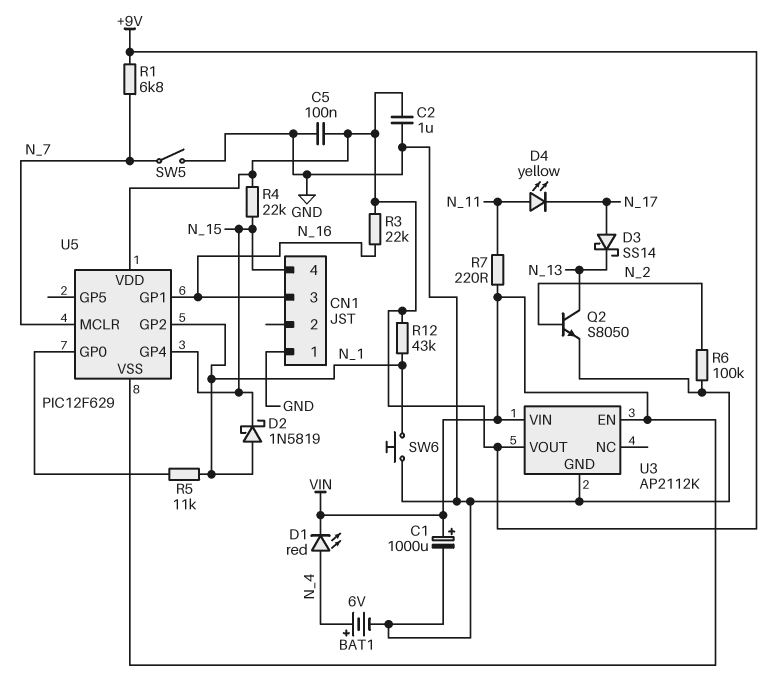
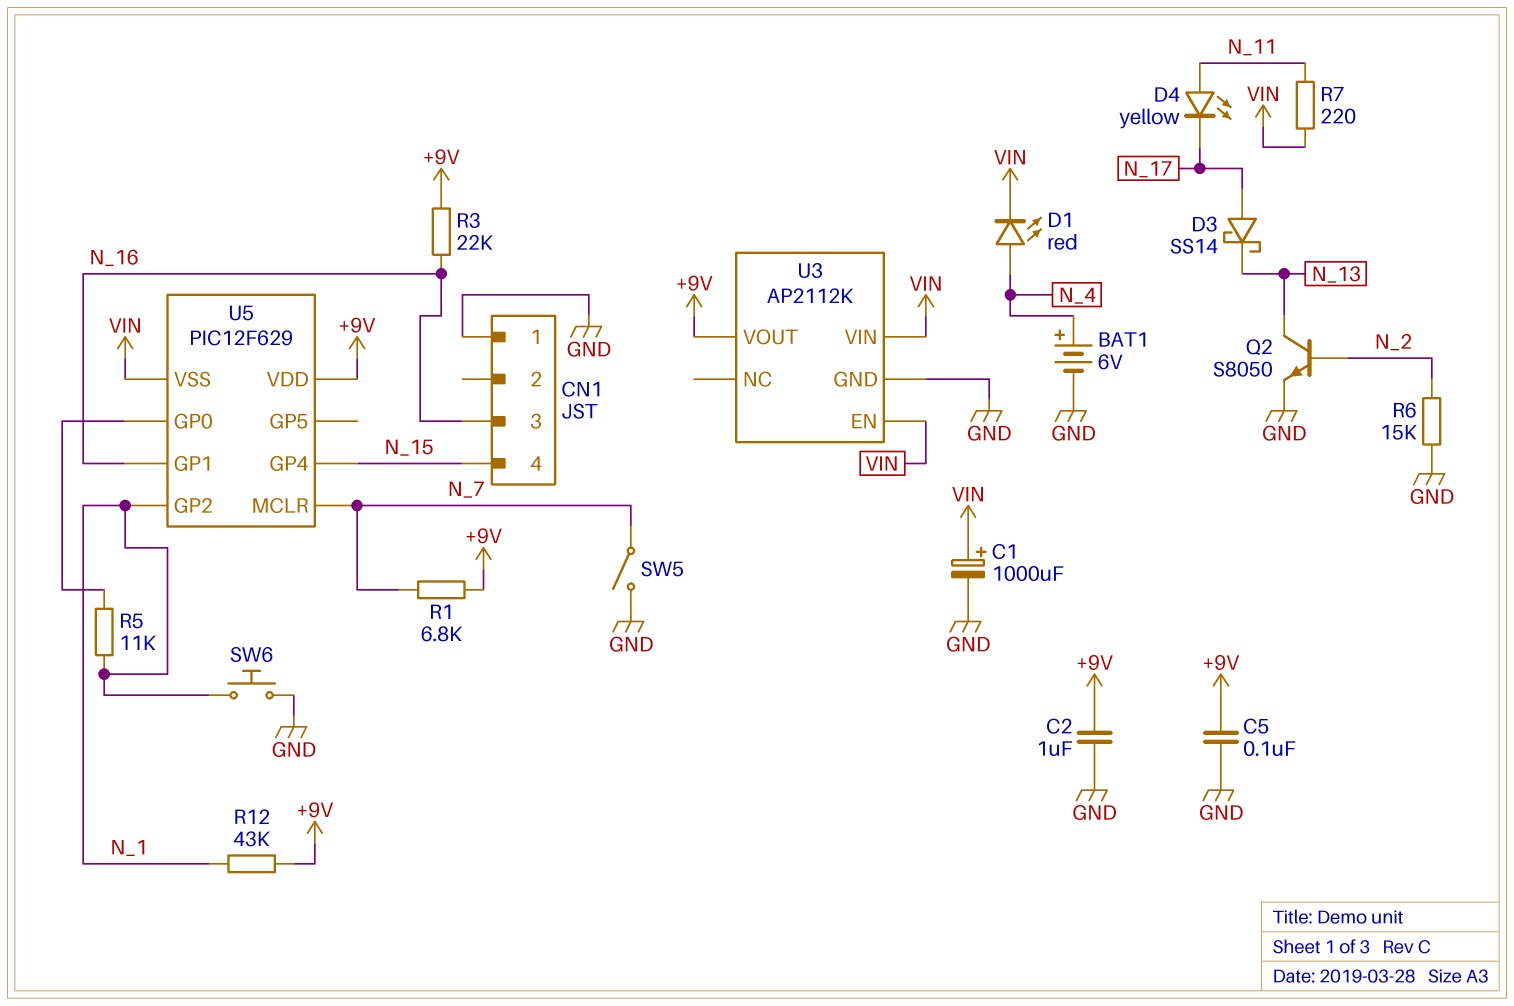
D2: schottky 1N5819 (A N_1, K N_15) -> none
R4: 22k (+9V, N_15) -> none
R6: 100k (GND, N_2) -> 15k (GND, N_2)

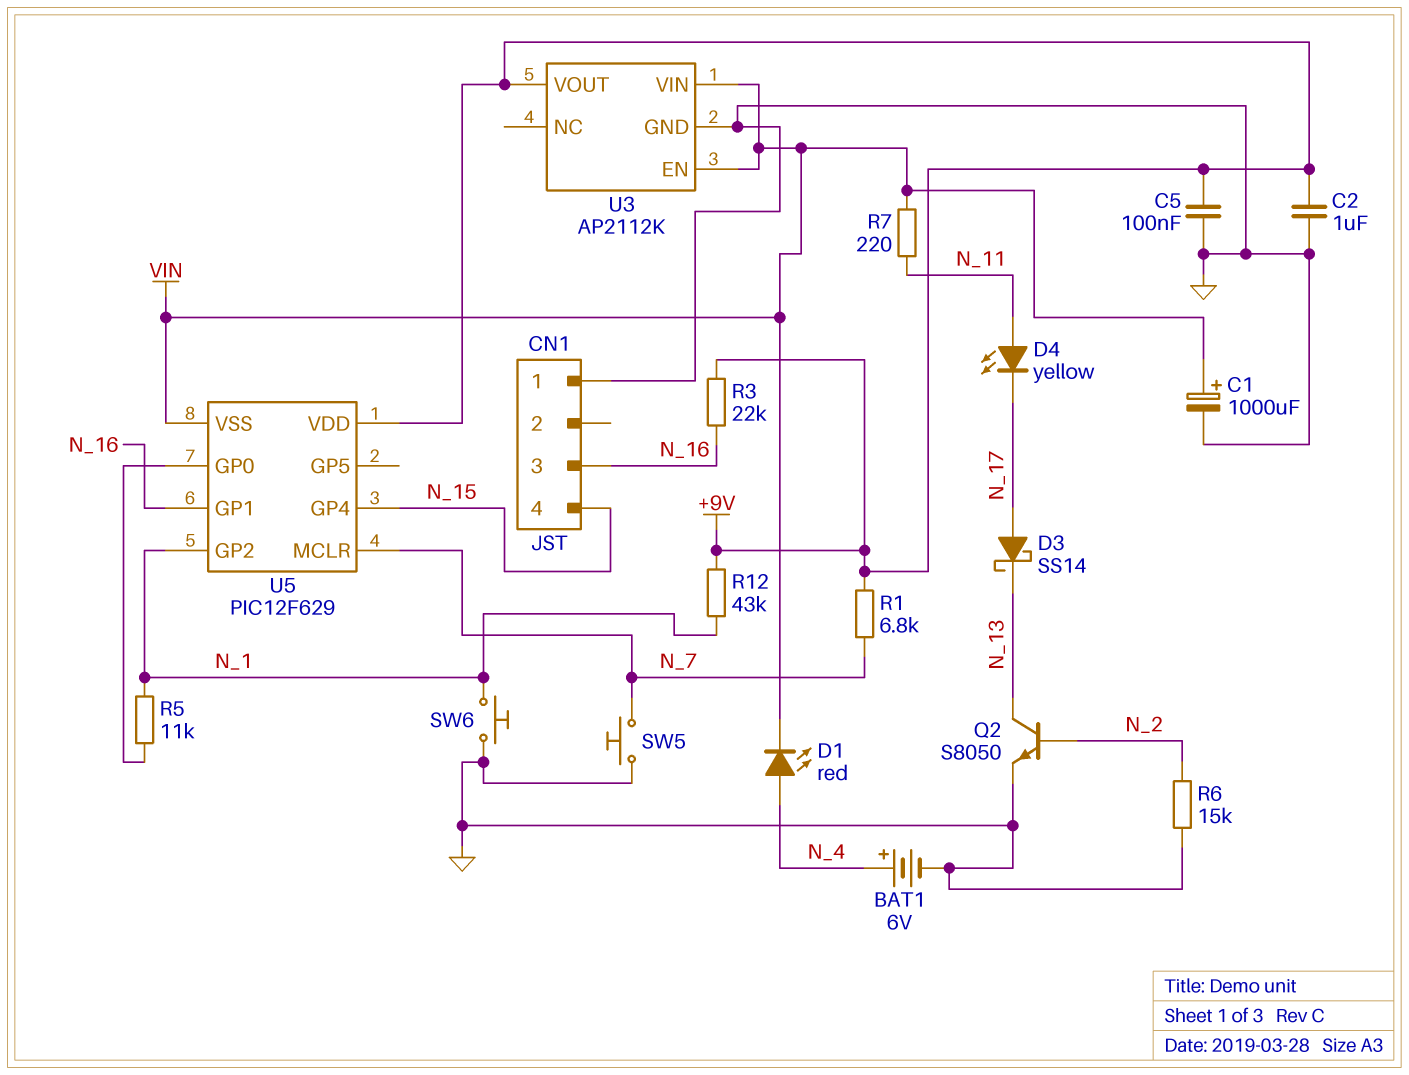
SW5: switch (GND, N_7) -> button (GND, N_7)

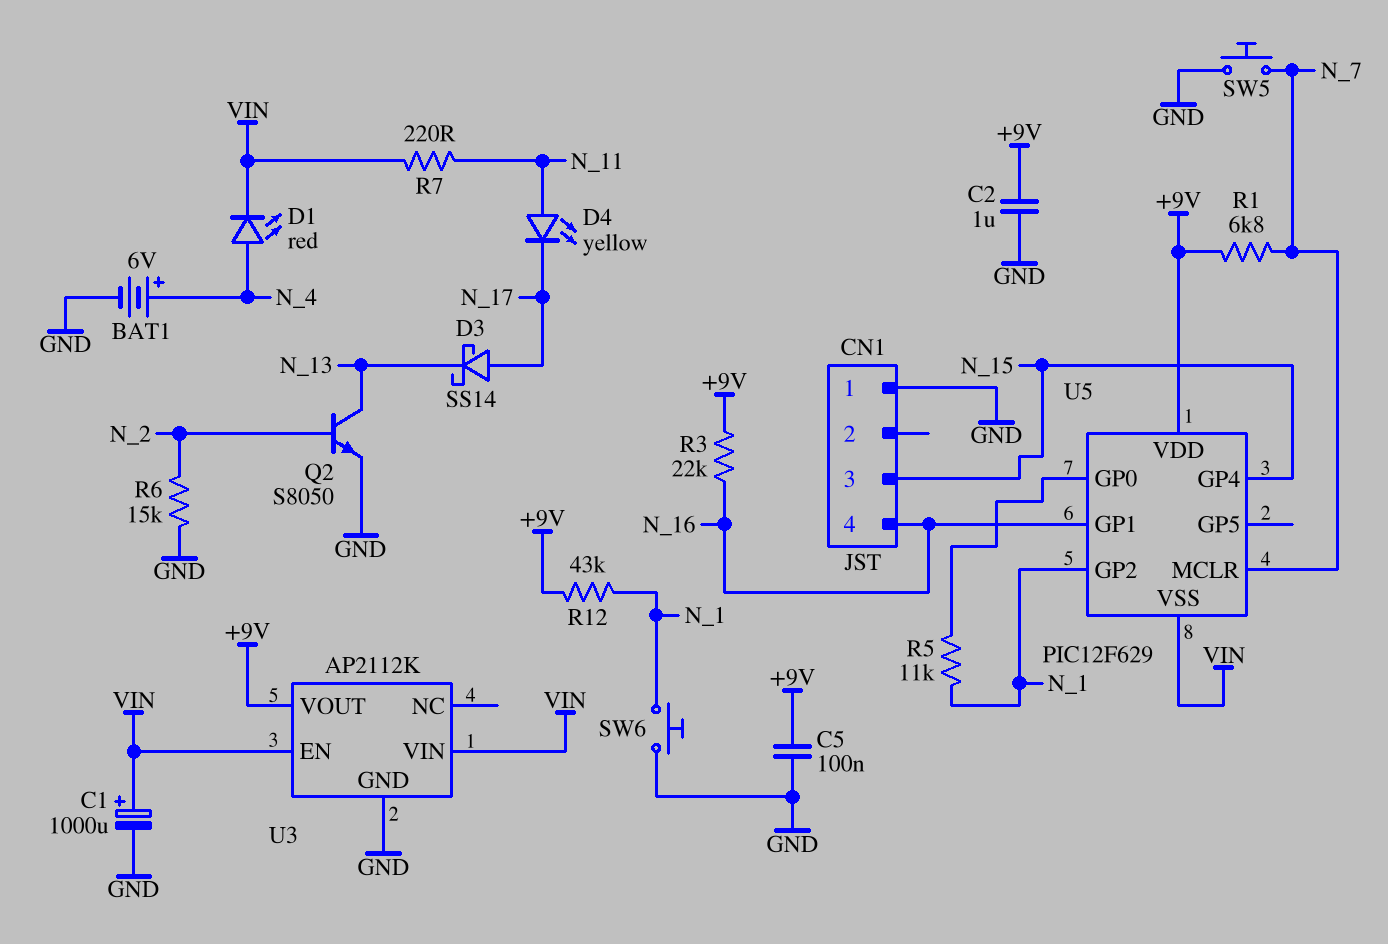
CN1 pin 3: N_16 -> N_15
CN1 pin 4: N_15 -> N_16

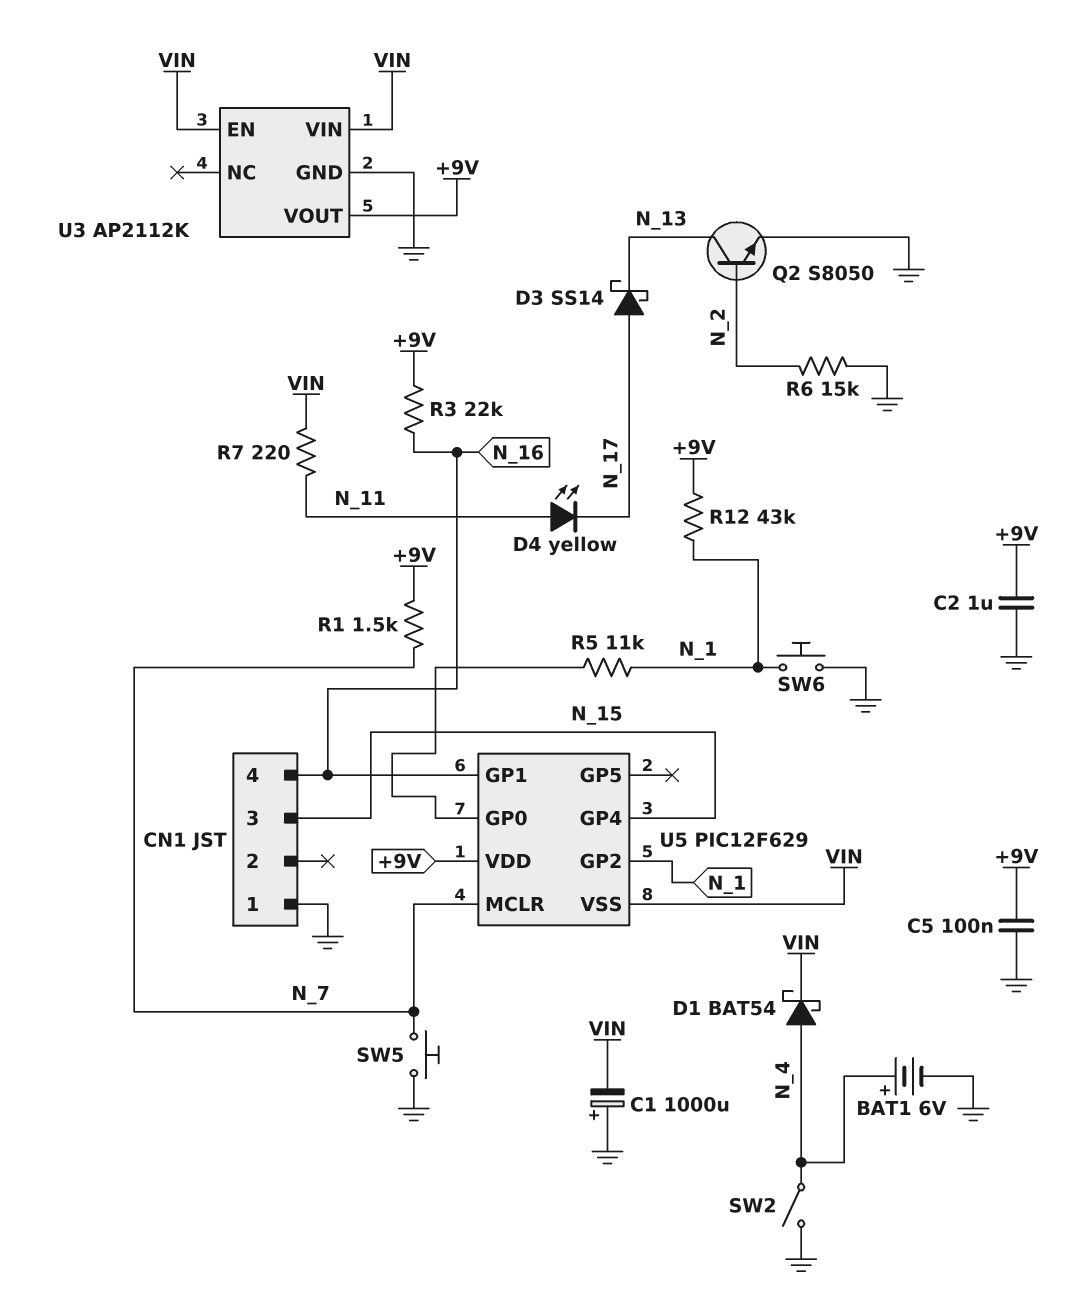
C1: 1000uF (plus VIN, minus GND) -> 1000uF (plus GND, minus VIN)
D1: LED red (A N_4, K VIN) -> schottky BAT54 (A N_4, K VIN)
R1: 6.8k (+9V, N_7) -> 1.5k (+9V, N_7)
SW2: none -> switch (GND, N_4)

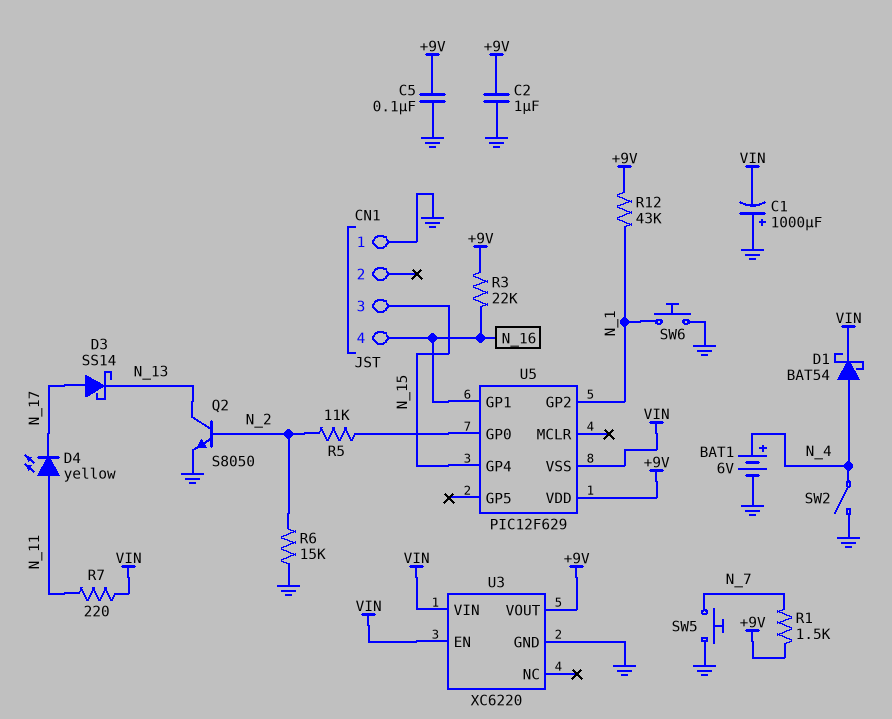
R5: 11k (N_1, U5/GP0) -> 11k (N_2, U5/GP0)
U3: AP2112K -> XC6220
U5 pin MCLR: N_7 -> none

